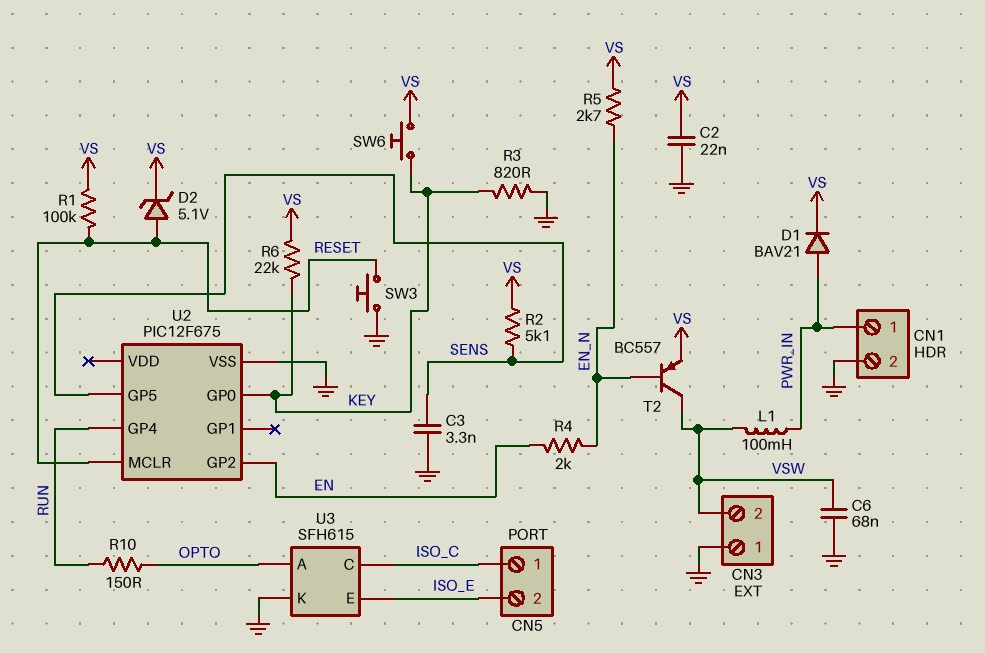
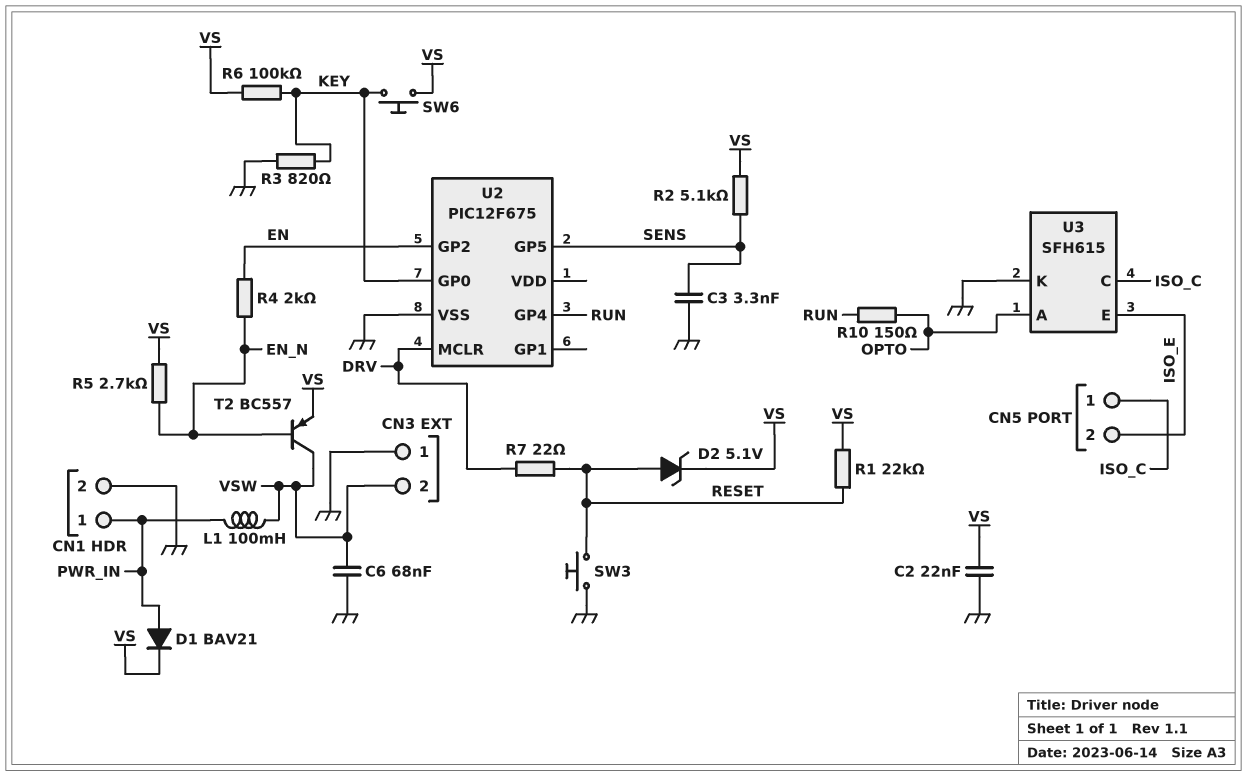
R1: 100k (RESET, VS) -> 22k (RESET, VS)
R6: 22k (KEY, VS) -> 100k (KEY, VS)
R7: none -> 22 (DRV, RESET)
U2 pin MCLR: RESET -> DRV

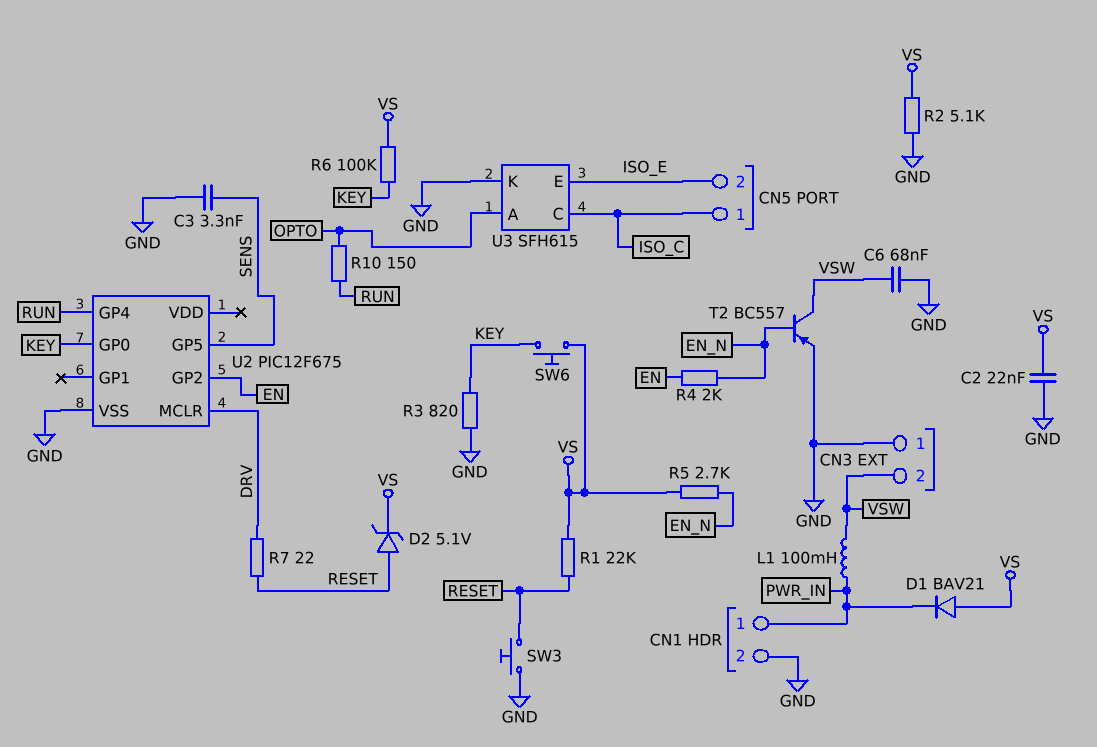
D1: diode BAV21 (A PWR_IN, K VS) -> diode BAV21 (A VS, K PWR_IN)
R2: 5.1k (SENS, VS) -> 5.1k (GND, VS)
T2: PNP BC557 (B EN_N, C VSW, E VS) -> PNP BC557 (B EN_N, C VSW, E GND)

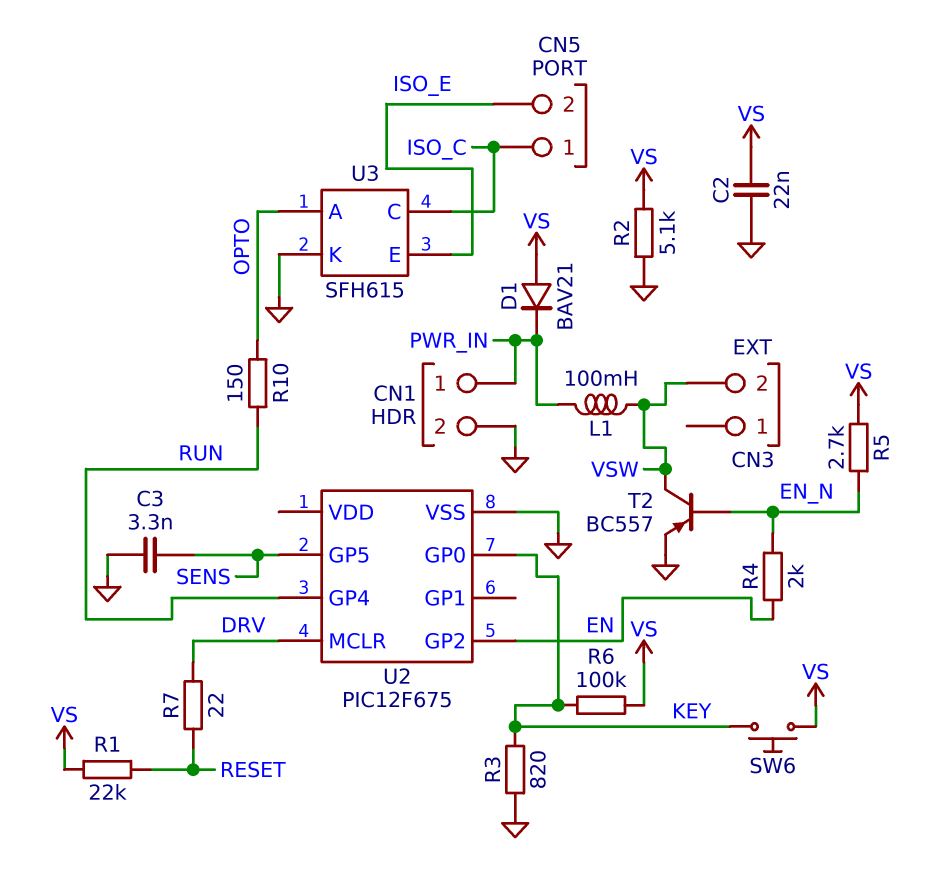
C6: 68nF (GND, VSW) -> none
CN3 pin 1: GND -> none
D2: zener 5.1V (A RESET, K VS) -> none
SW3: button (GND, RESET) -> none

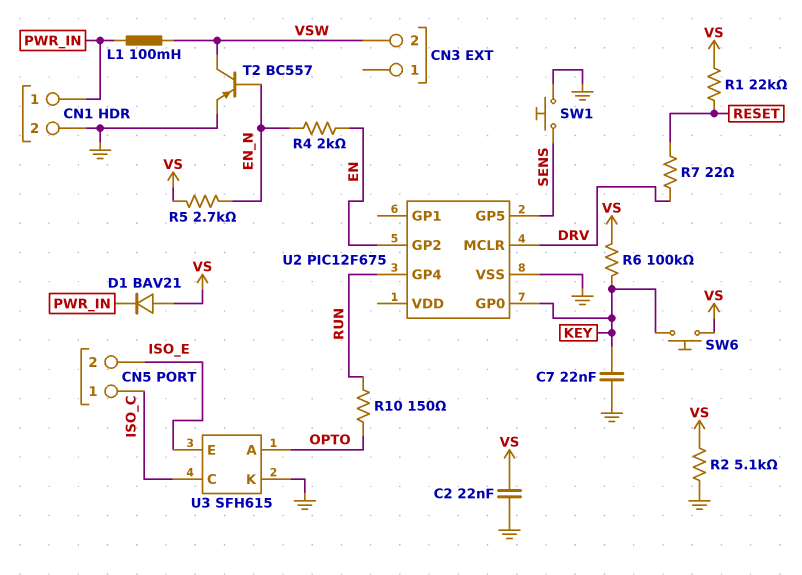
C3: 3.3nF (GND, SENS) -> none
C7: none -> 22nF (GND, KEY)
R3: 820 (GND, KEY) -> none
SW1: none -> button (GND, SENS)

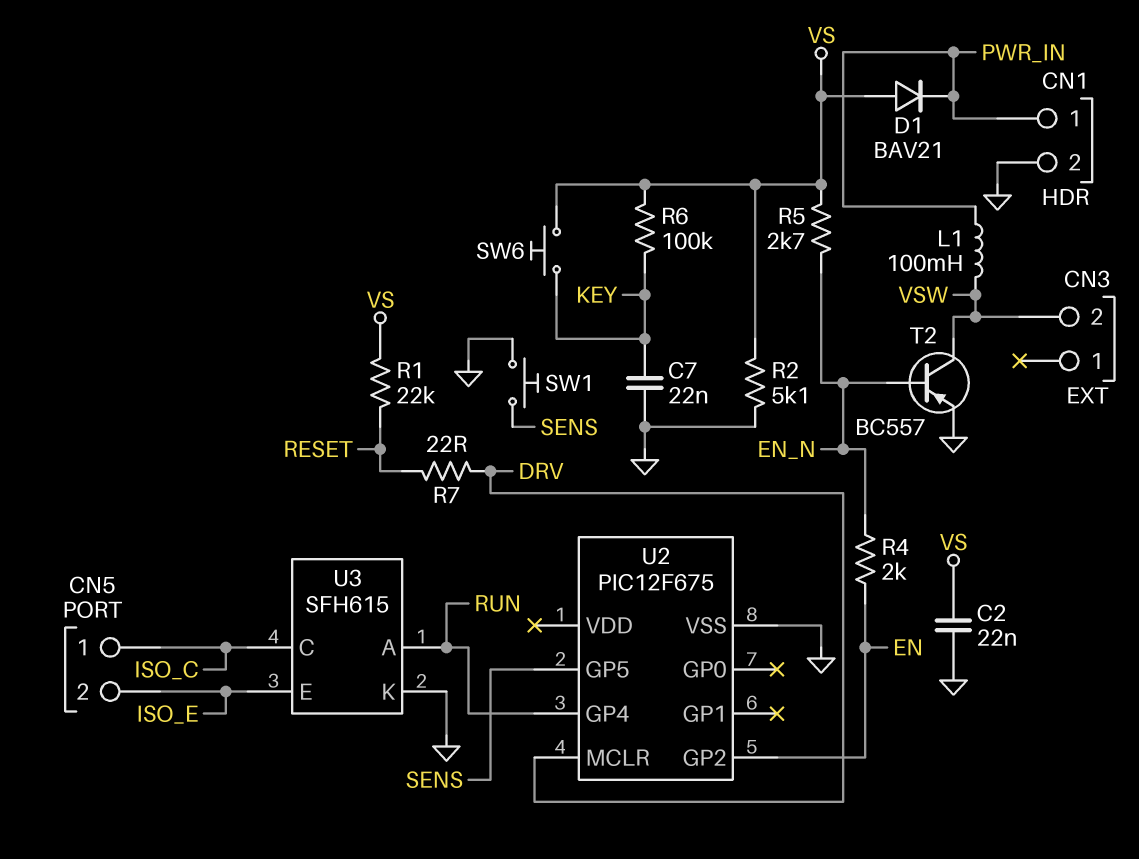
R10: 150 (OPTO, RUN) -> none
U2 pin GP0: KEY -> none
U3 pin A: OPTO -> RUN

